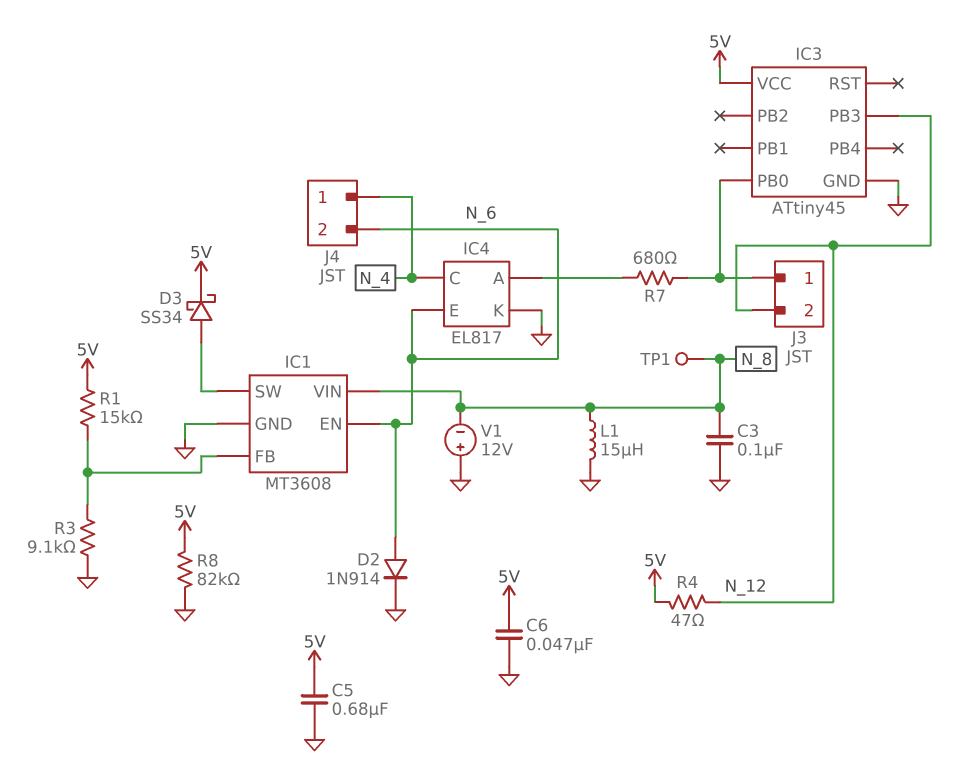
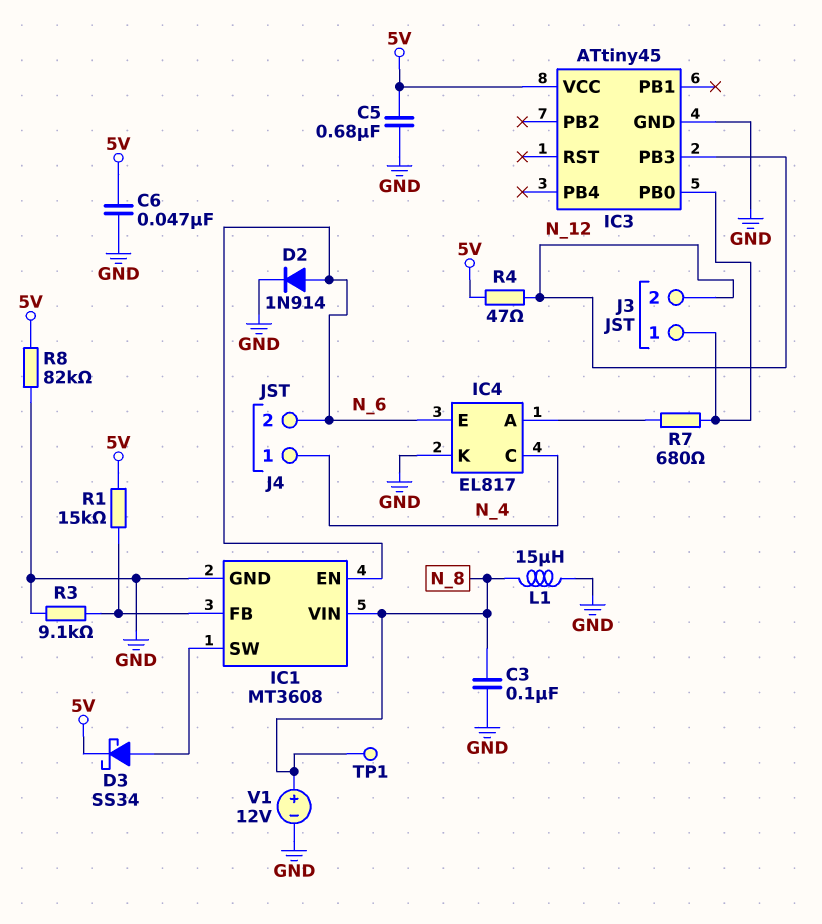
V1: 12V (plus GND, minus N_8) -> 12V (plus N_8, minus GND)

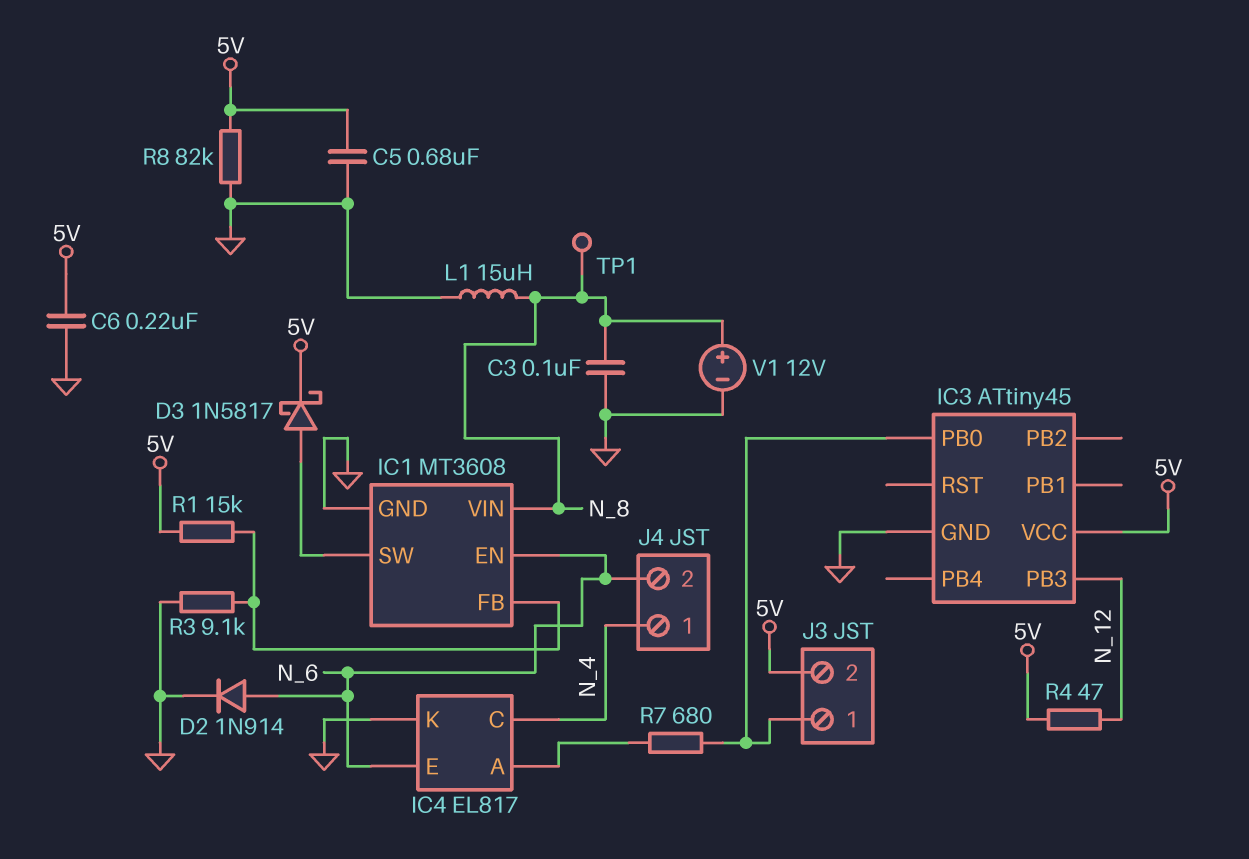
C6: 47nF (5V, GND) -> 220nF (5V, GND)
D3: schottky SS34 (A IC1/SW, K 5V) -> schottky 1N5817 (A IC1/SW, K 5V)
J3 pin 2: N_12 -> 5V

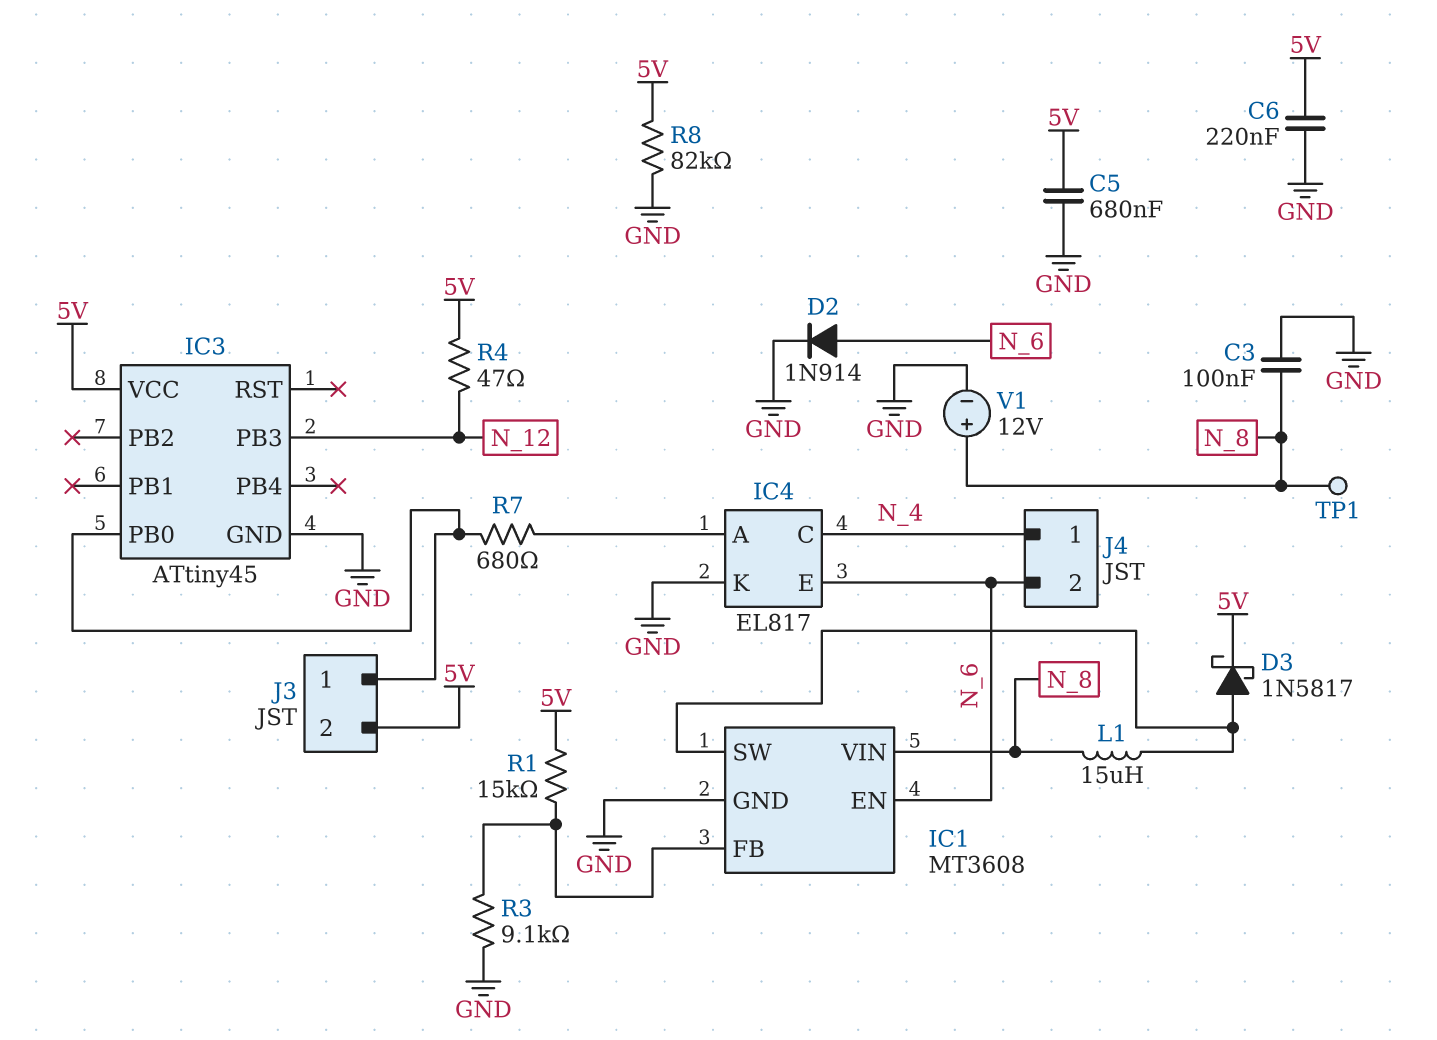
L1: 15uH (GND, N_8) -> 15uH (IC1/SW, N_8)

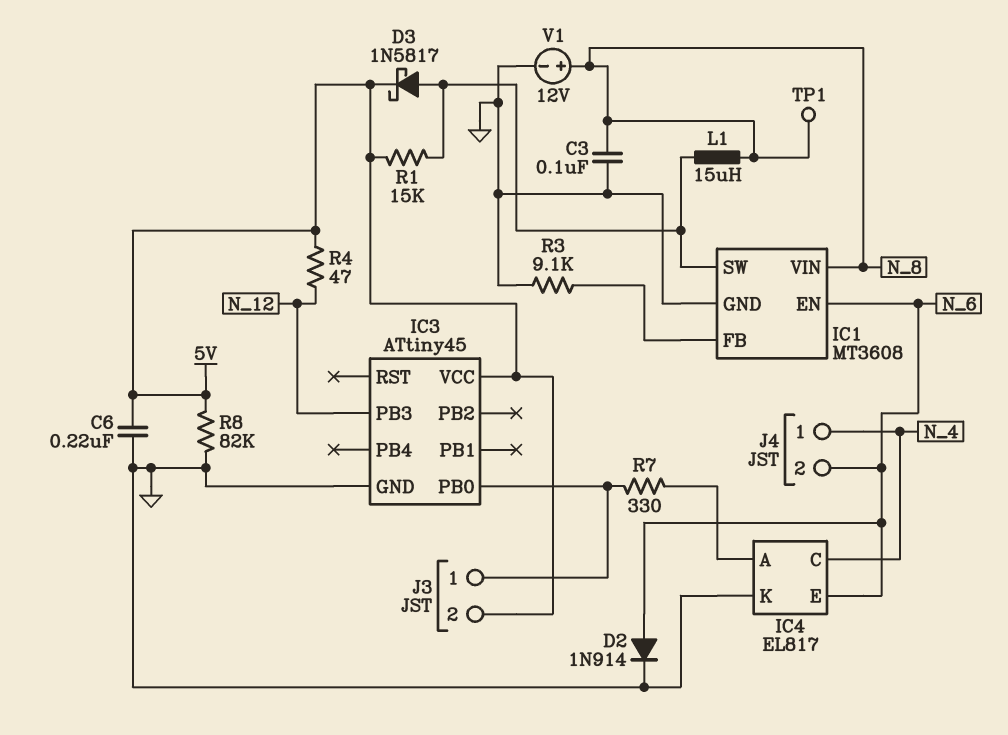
C5: 680nF (5V, GND) -> none
R1: 15k (5V, IC1/FB) -> 15k (5V, IC1/SW)
R7: 680 (IC3/PB0, IC4/A) -> 330 (IC3/PB0, IC4/A)

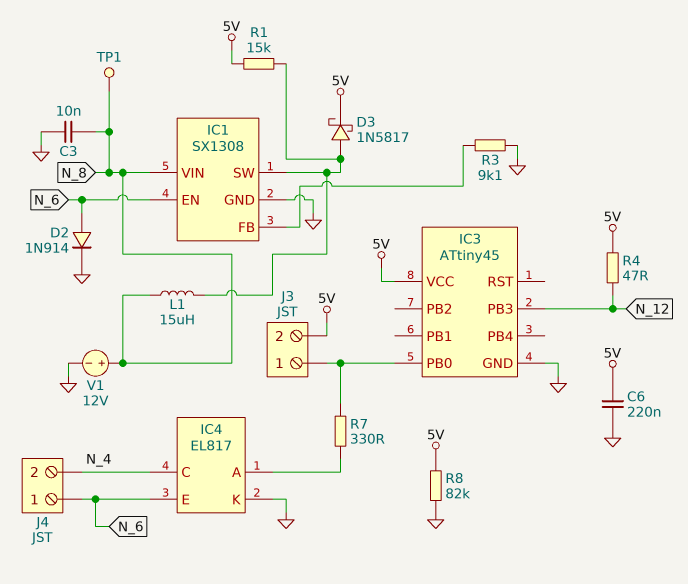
C3: 100nF (GND, N_8) -> 10nF (GND, N_8)
IC1: MT3608 -> SX1308
J4 pin 1: N_4 -> N_6
J4 pin 2: N_6 -> N_4

